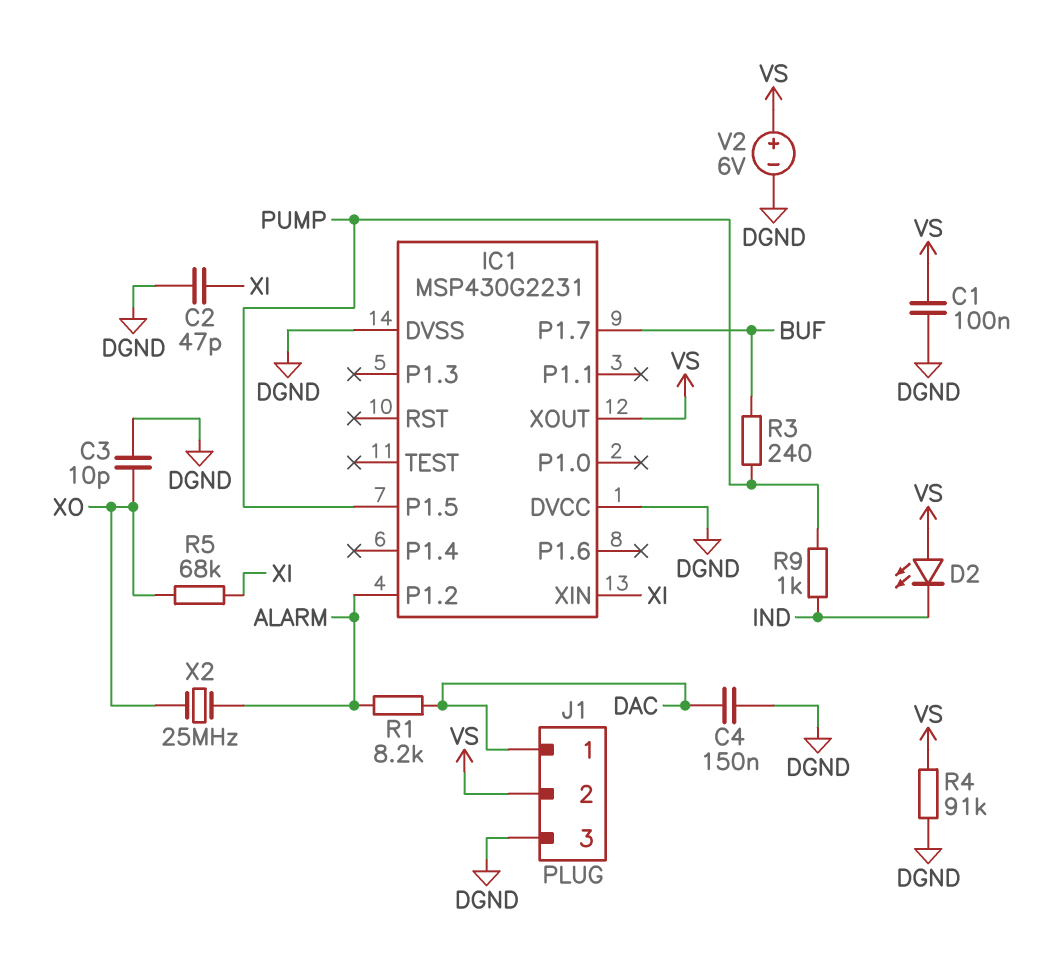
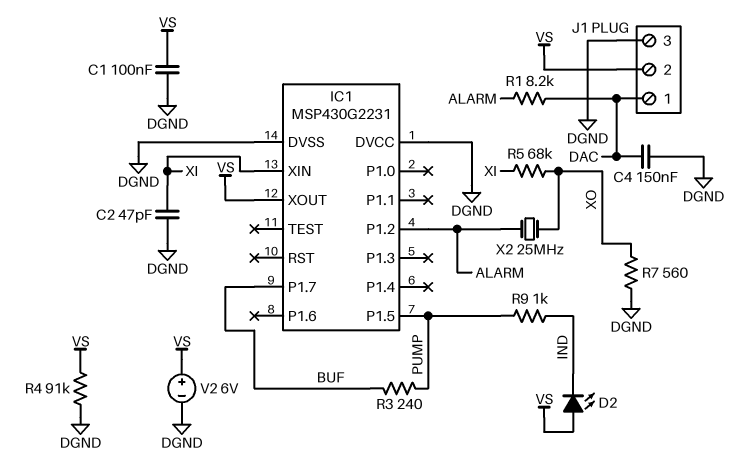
C3: 10pF (DGND, XO) -> none
R7: none -> 560 (DGND, XO)

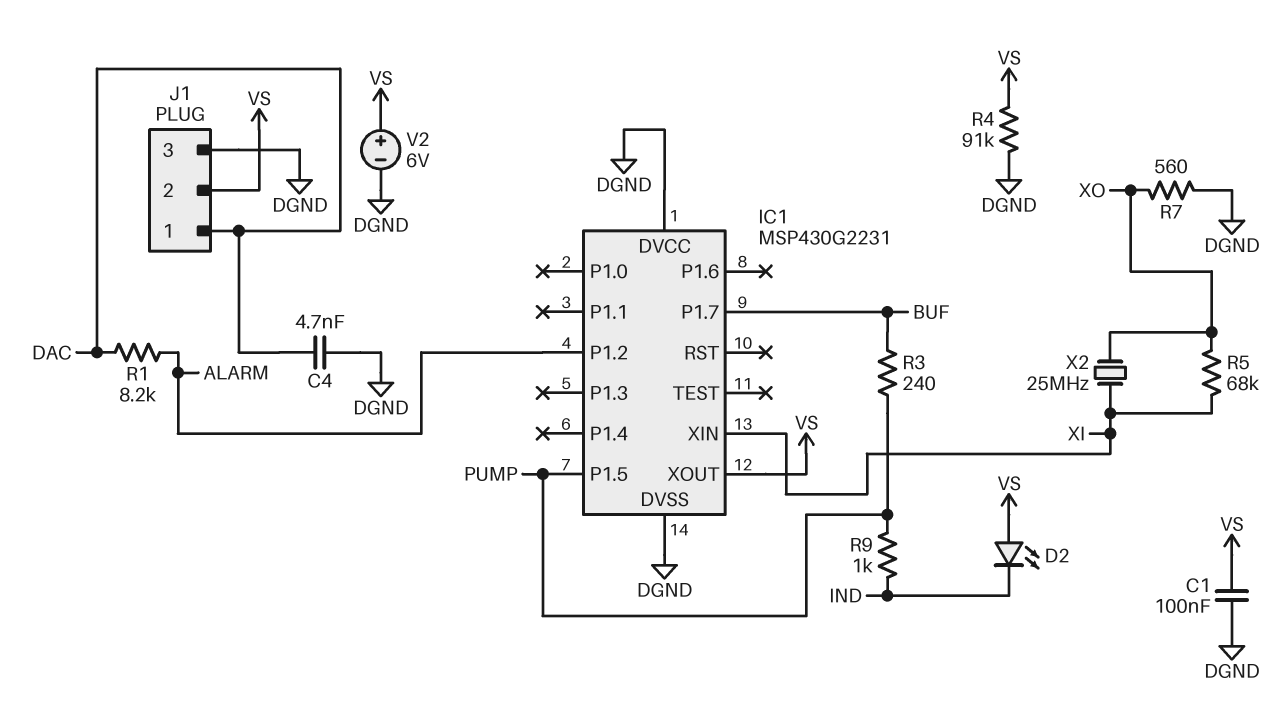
C2: 47pF (DGND, XI) -> none
C4: 150nF (DAC, DGND) -> 4.7nF (DAC, DGND)
X2: 25MHz (ALARM, XO) -> 25MHz (XI, XO)

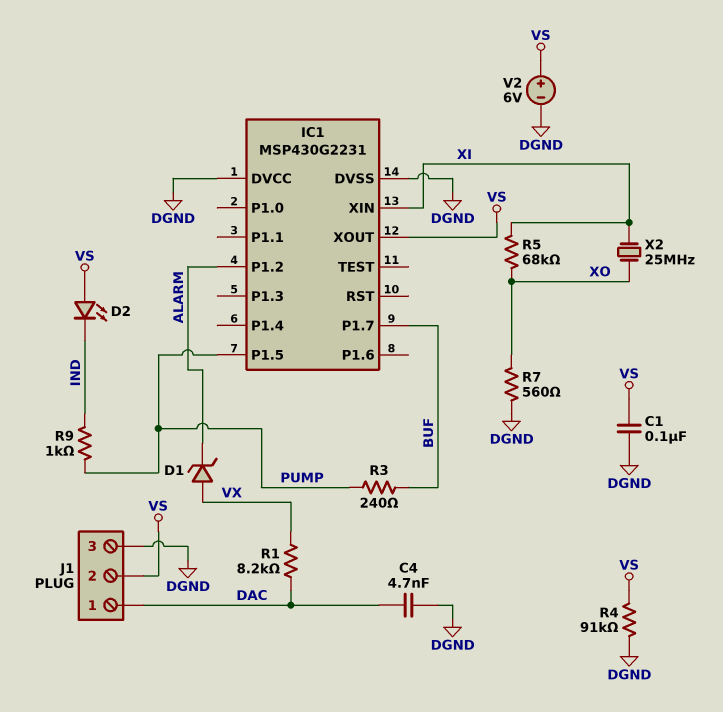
D1: none -> zener (A VX, K ALARM)
R1: 8.2k (ALARM, DAC) -> 8.2k (DAC, VX)

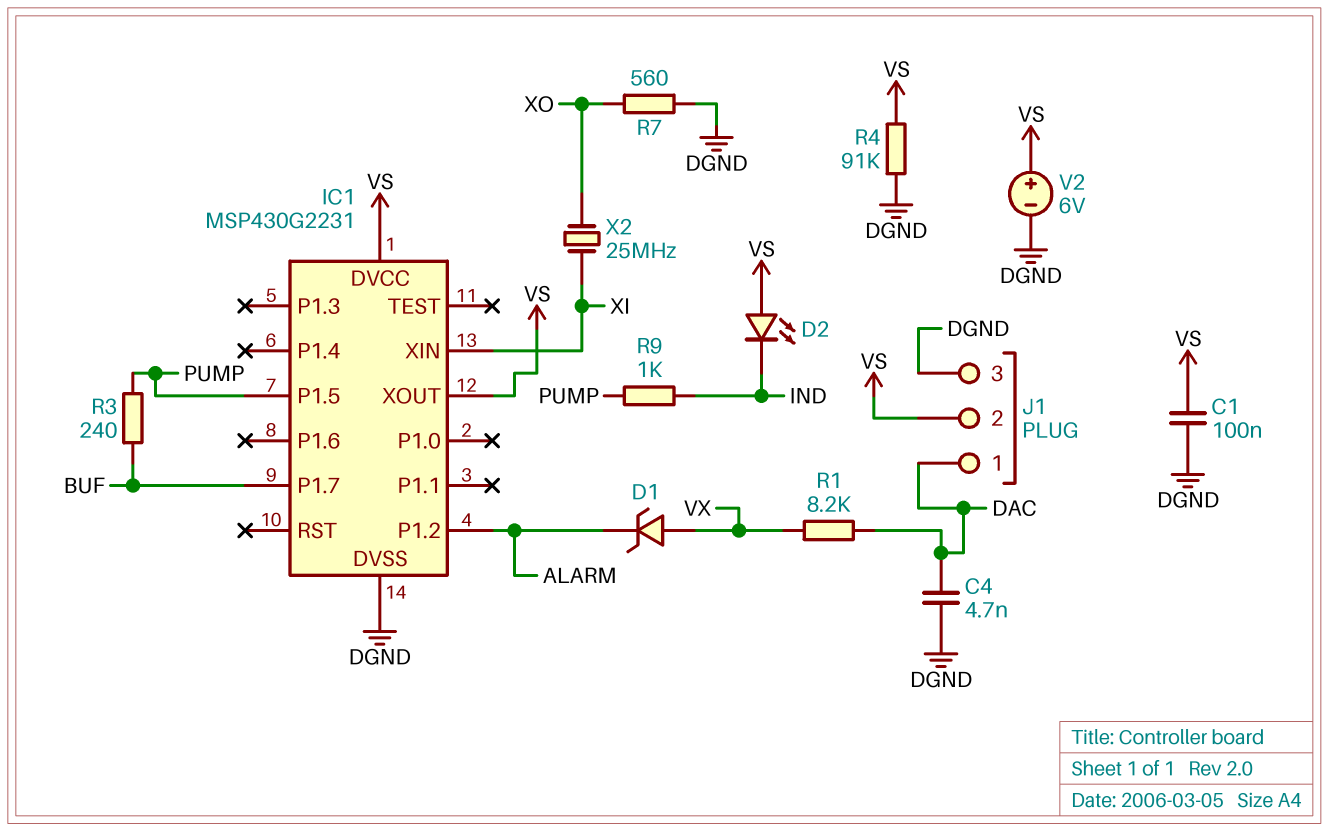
IC1 pin DVCC: DGND -> VS
R5: 68k (XI, XO) -> none

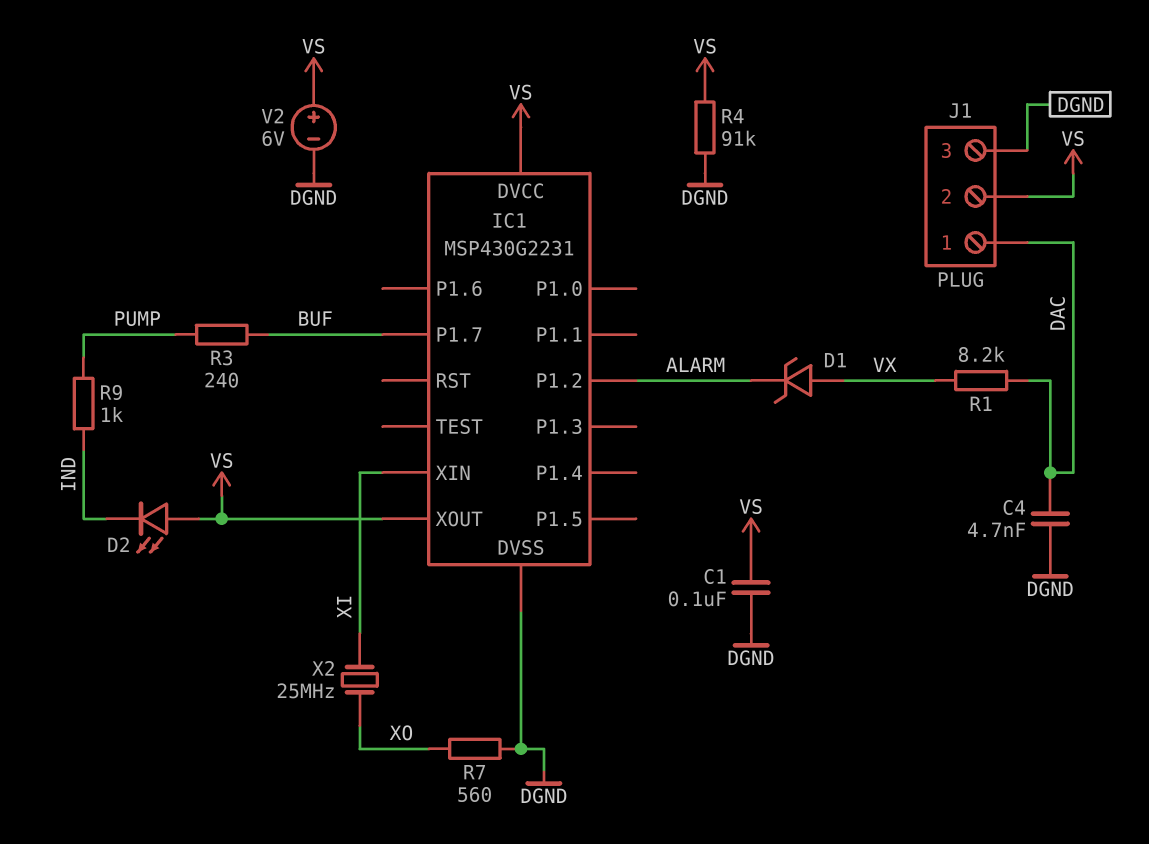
IC1 pin P1.5: PUMP -> none

